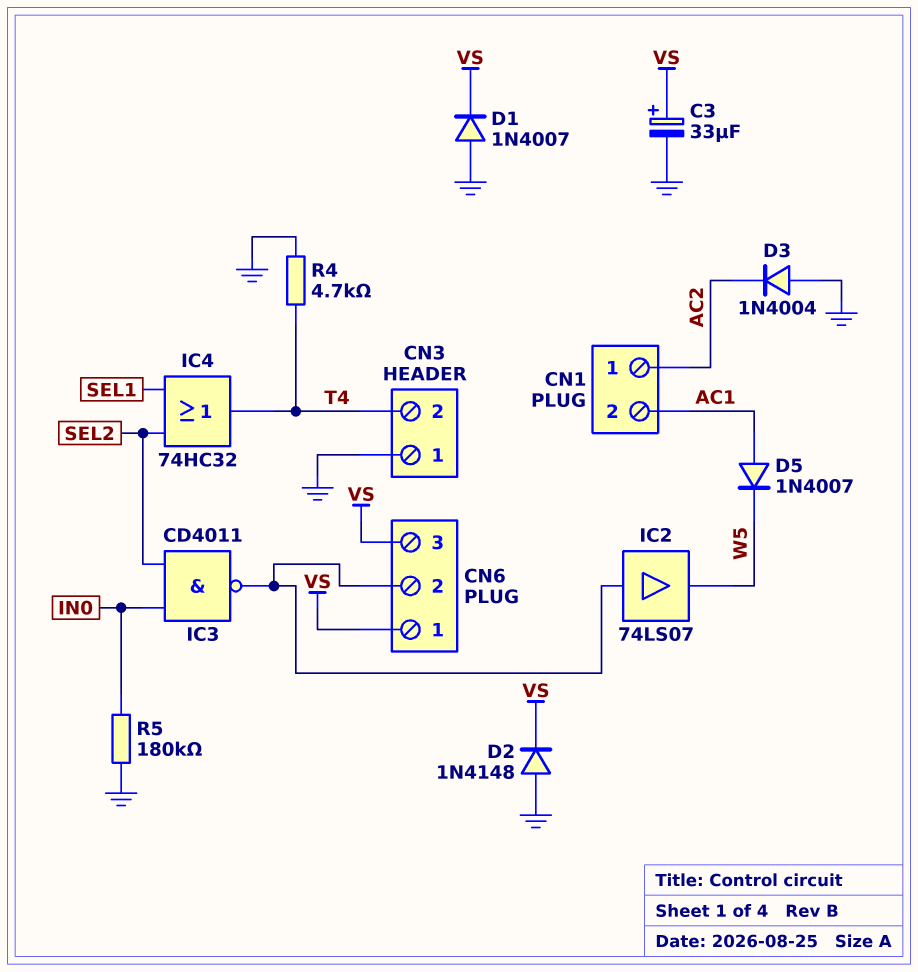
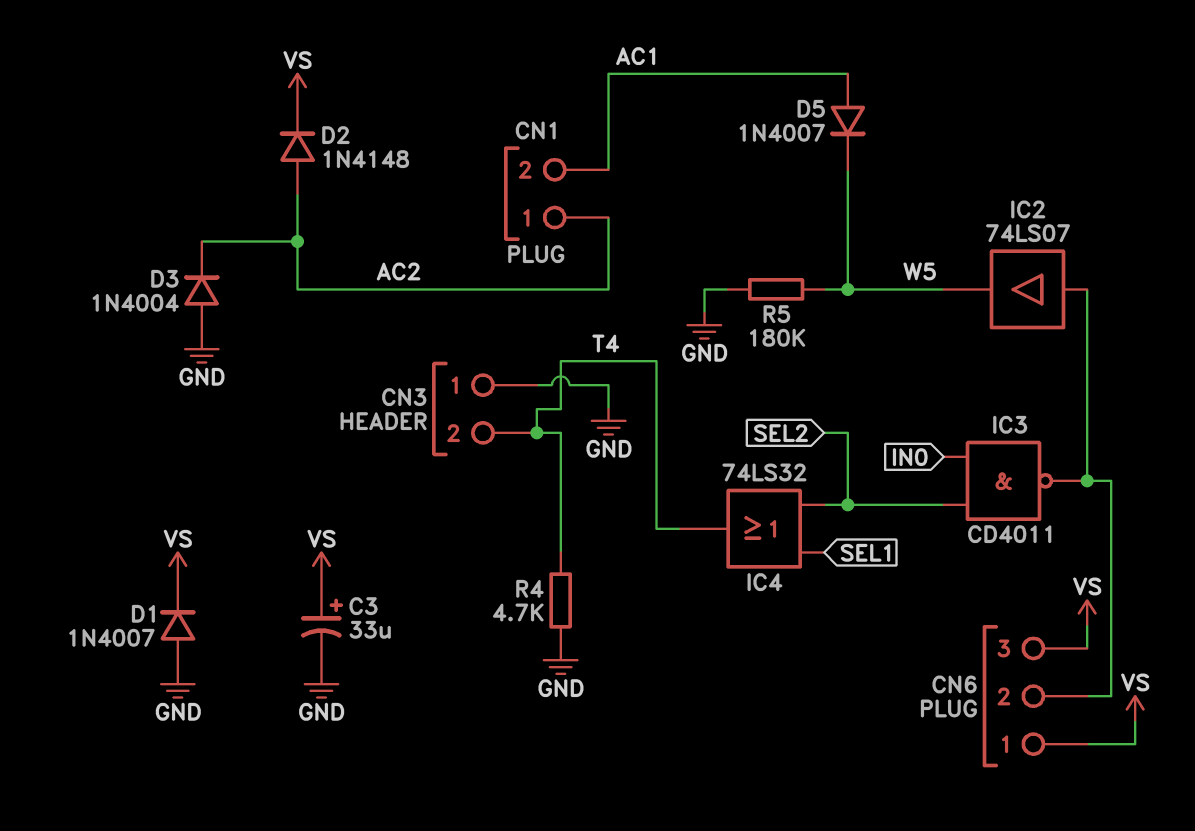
D2: diode 1N4148 (A GND, K VS) -> diode 1N4148 (A AC2, K VS)
IC4: OR 74HC32 (in SEL1, in SEL2, out T4) -> OR 74LS32 (in SEL1, in SEL2, out T4)
R5: 180k (GND, IN0) -> 180k (GND, W5)

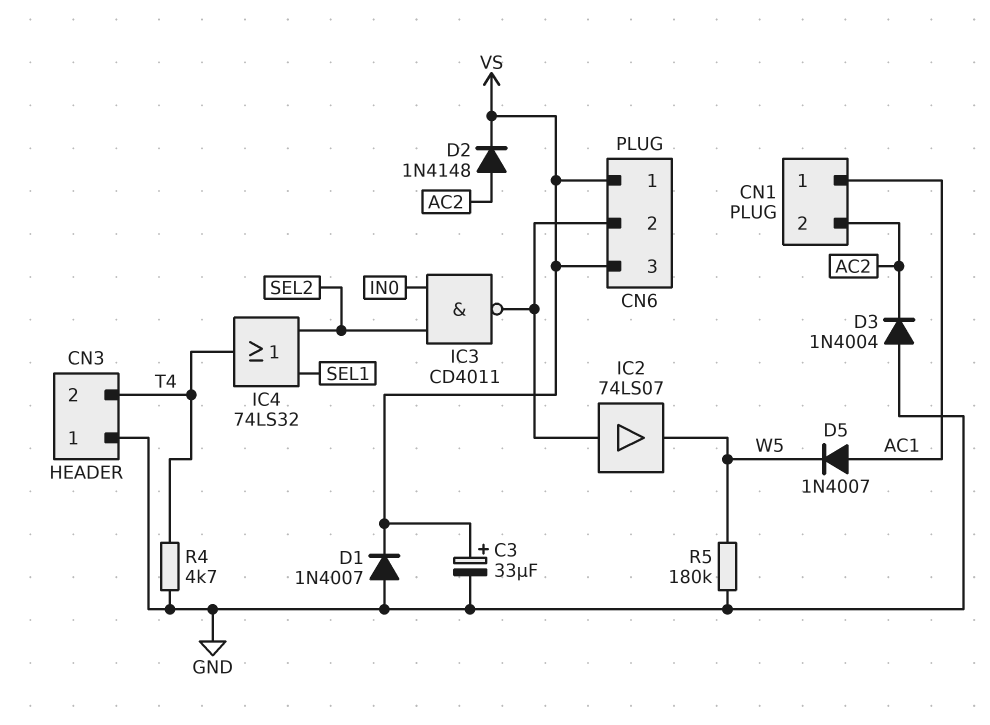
CN1 pin 1: AC2 -> AC1
CN1 pin 2: AC1 -> AC2

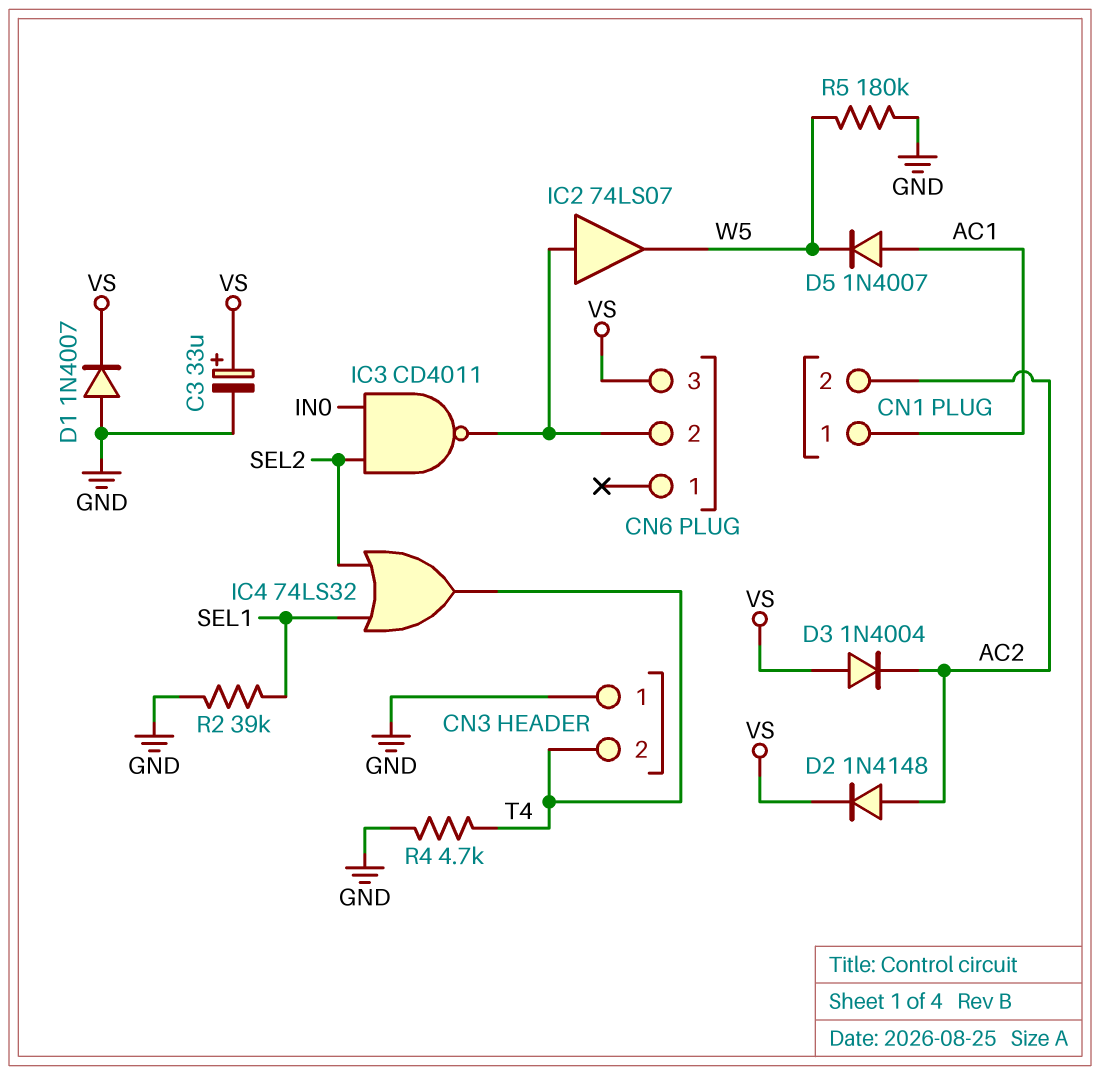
CN6 pin 1: VS -> none
D3: diode 1N4004 (A GND, K AC2) -> diode 1N4004 (A VS, K AC2)
R2: none -> 39k (GND, SEL1)

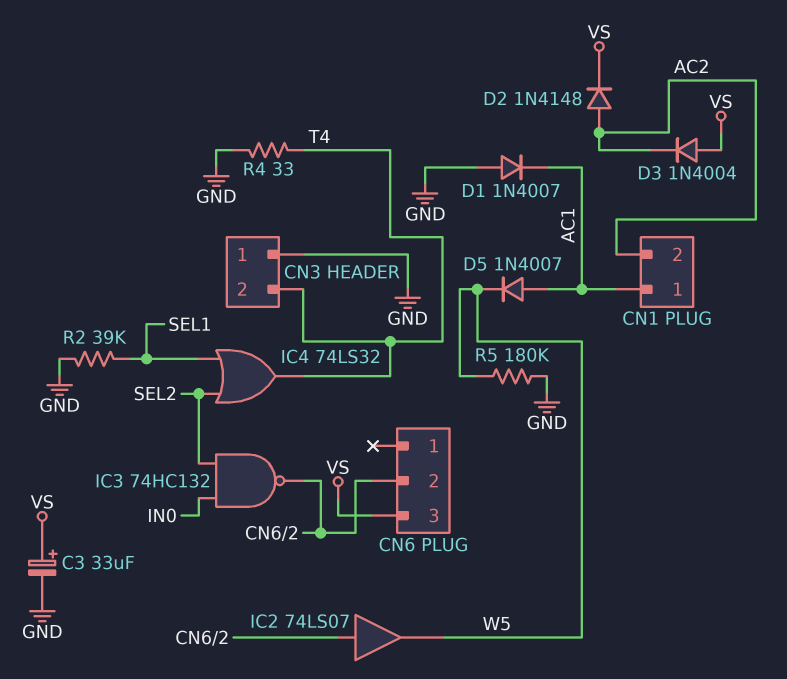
D1: diode 1N4007 (A GND, K VS) -> diode 1N4007 (A GND, K AC1)
IC3: NAND CD4011 (in IN0, in SEL2, out CN6/2) -> NAND 74HC132 (in IN0, in SEL2, out CN6/2)
R4: 4.7k (GND, T4) -> 33 (GND, T4)

